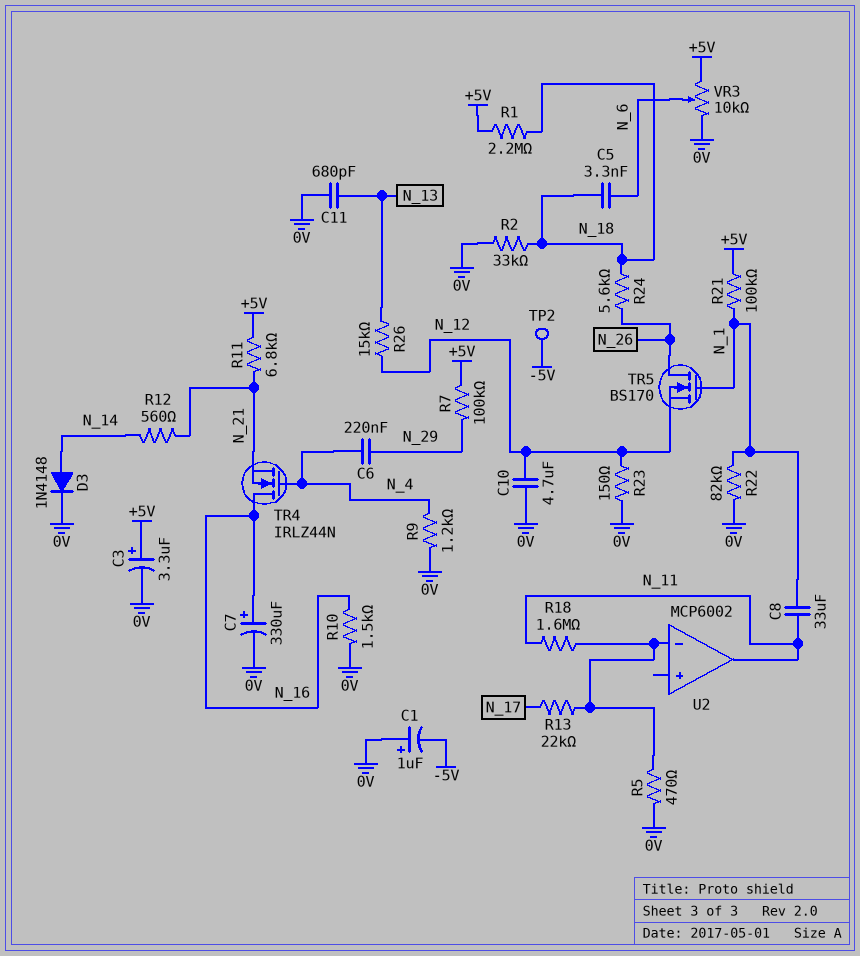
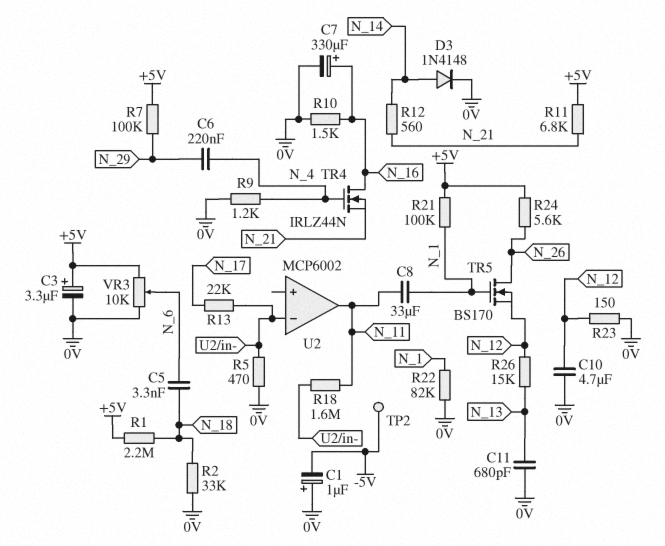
R24: 5.6k (N_18, N_26) -> 5.6k (+5V, N_26)

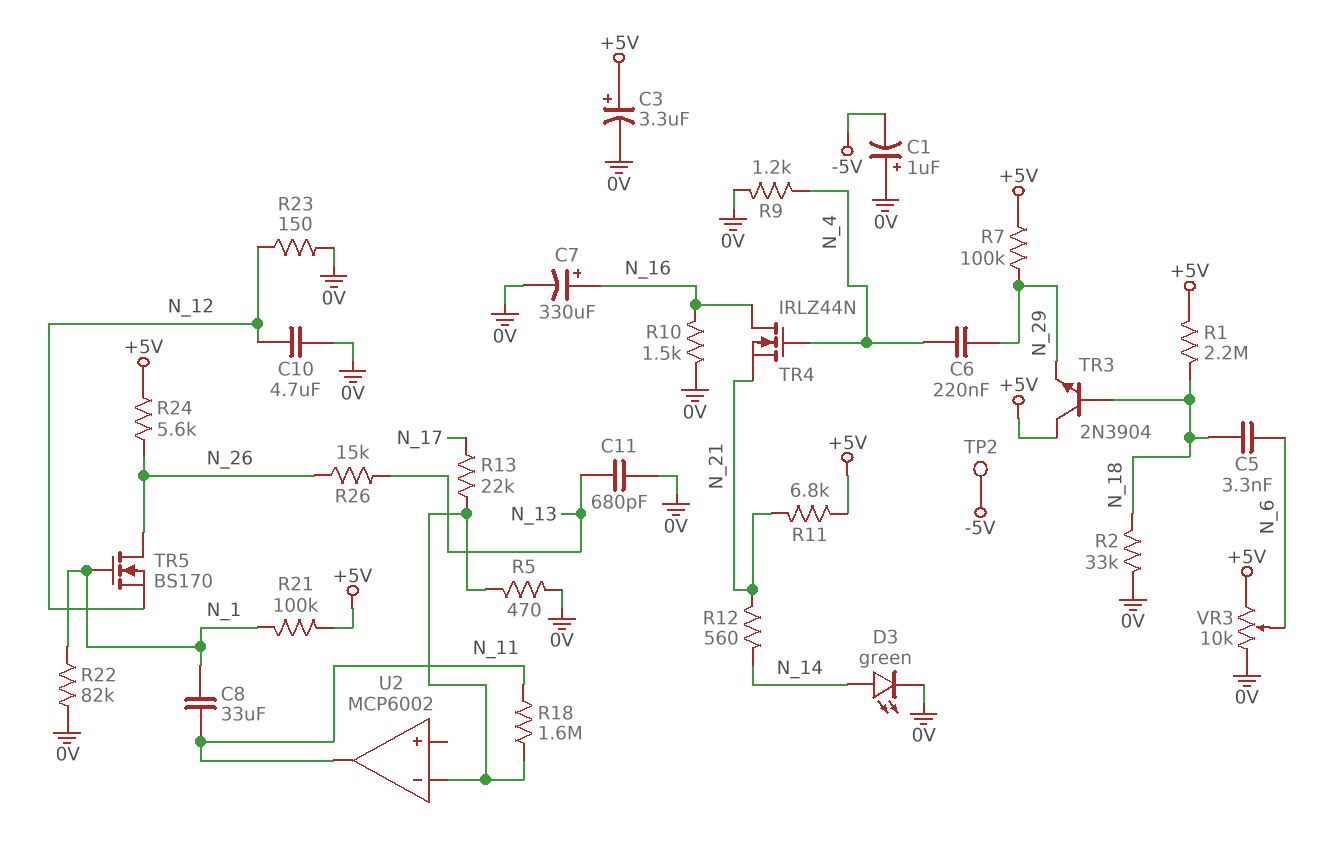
D3: diode 1N4148 (A N_14, K 0V) -> LED green (A N_14, K 0V)
R26: 15k (N_12, N_13) -> 15k (N_13, N_26)
TR3: none -> NPN 2N3904 (B N_18, C +5V, E N_29)

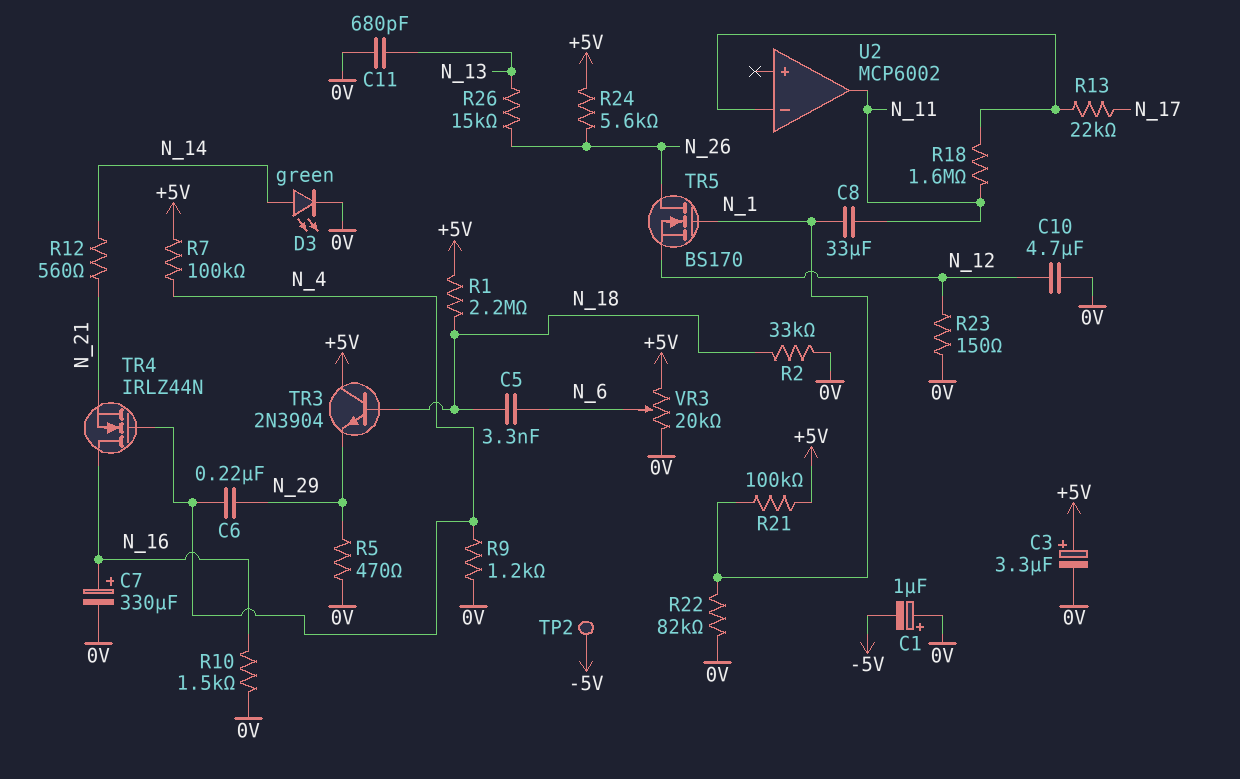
R5: 470 (0V, U2/in-) -> 470 (0V, N_29)
R7: 100k (+5V, N_29) -> 100k (+5V, N_4)
R11: 6.8k (+5V, N_21) -> none
VR3: 10k (+5V, 0V, wiper N_6) -> 20k (+5V, 0V, wiper N_6)

